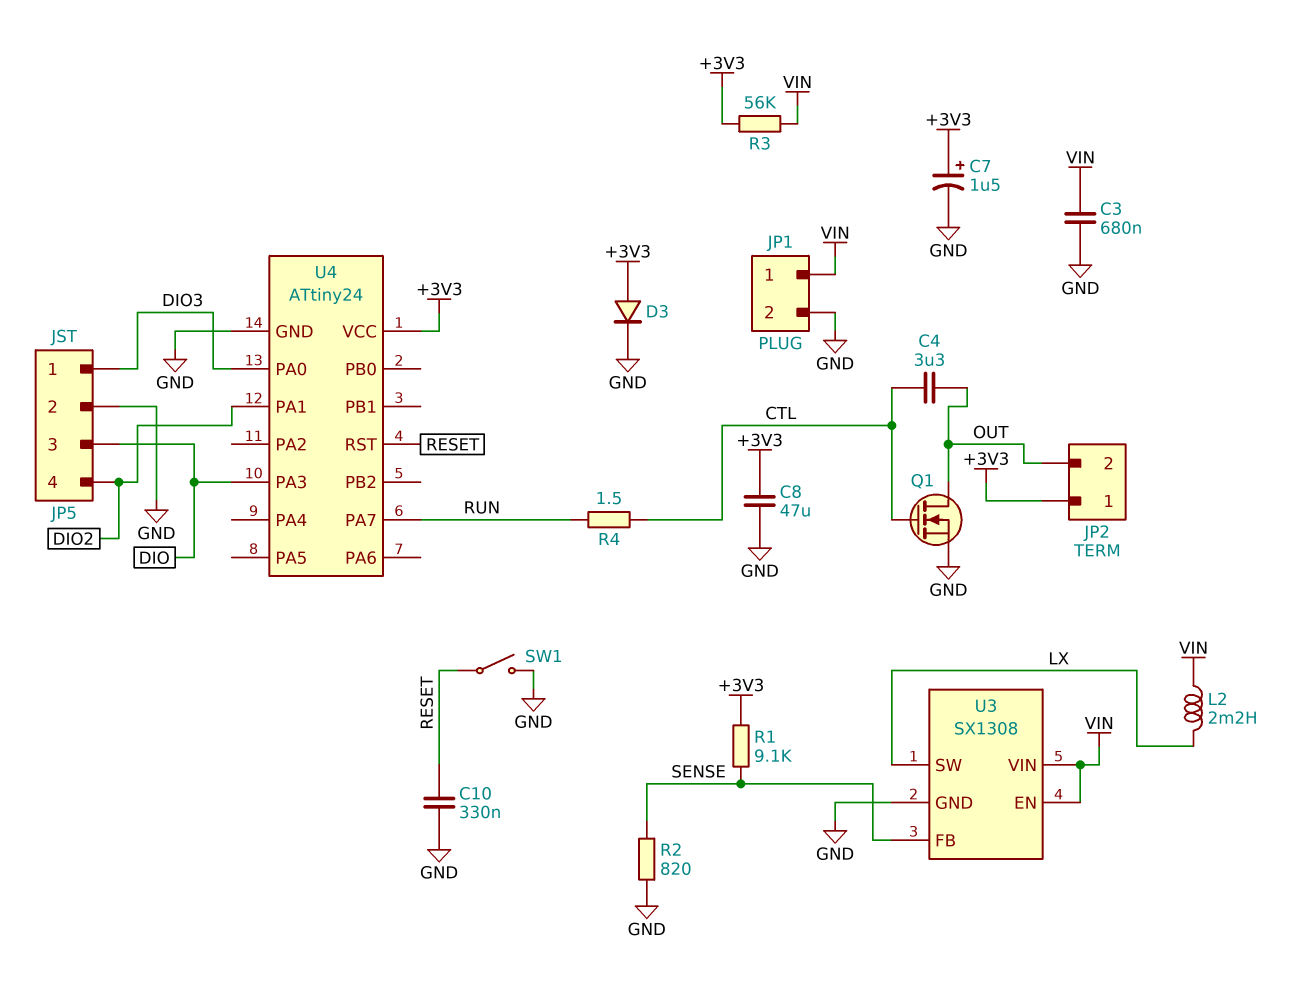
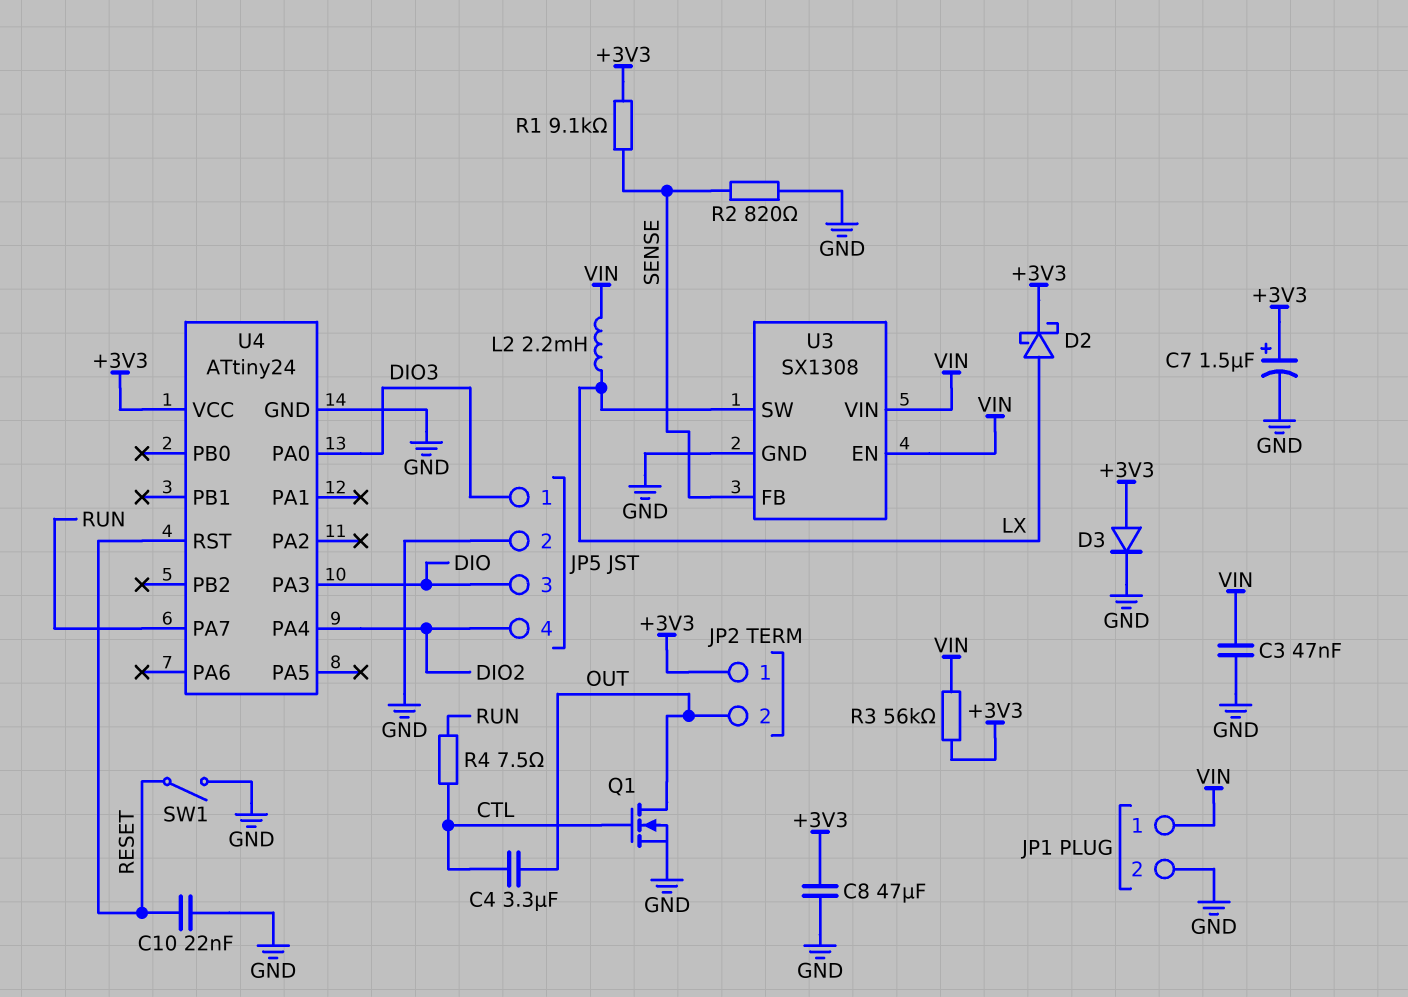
C3: 680nF (GND, VIN) -> 47nF (GND, VIN)
C10: 330nF (GND, RESET) -> 22nF (GND, RESET)
D2: none -> schottky (A LX, K +3V3)
R4: 1.5 (CTL, RUN) -> 7.5 (CTL, RUN)
U4 pin PA1: DIO2 -> none
U4 pin PA4: none -> DIO2

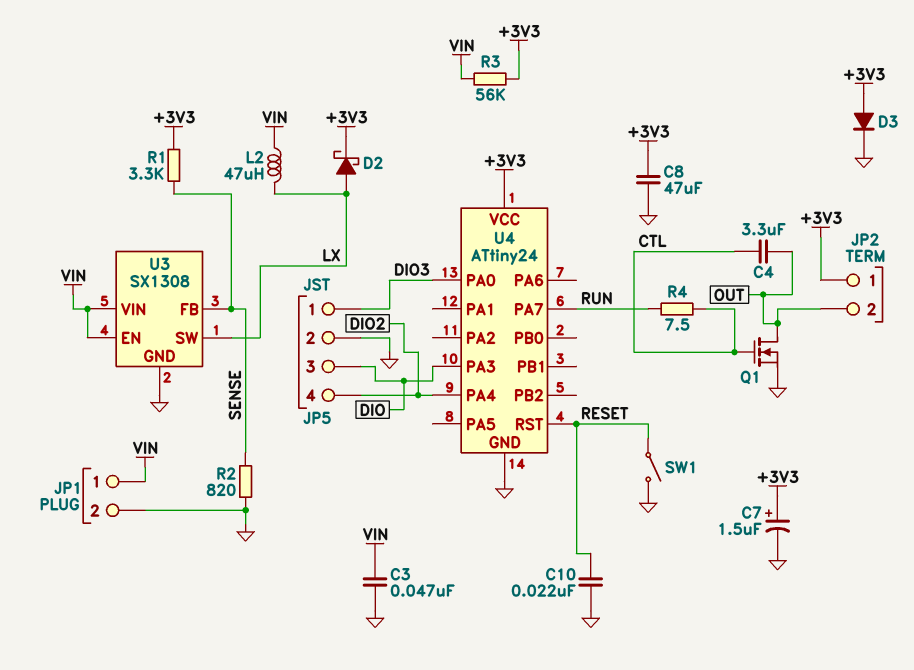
L2: 2.2mH (LX, VIN) -> 47uH (LX, VIN)
R1: 9.1k (+3V3, SENSE) -> 3.3k (+3V3, SENSE)

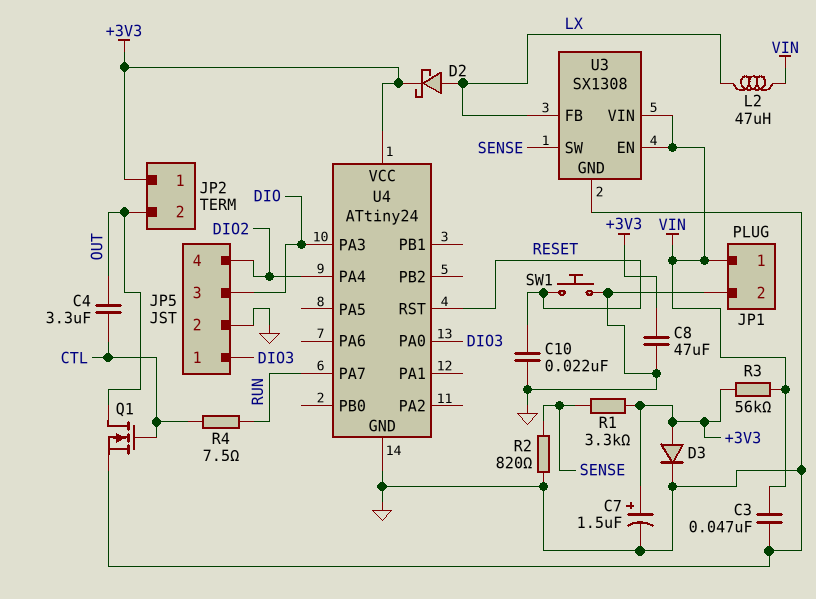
SW1: switch (GND, RESET) -> button (GND, RESET)
U3 pin FB: SENSE -> LX
U3 pin SW: LX -> SENSE

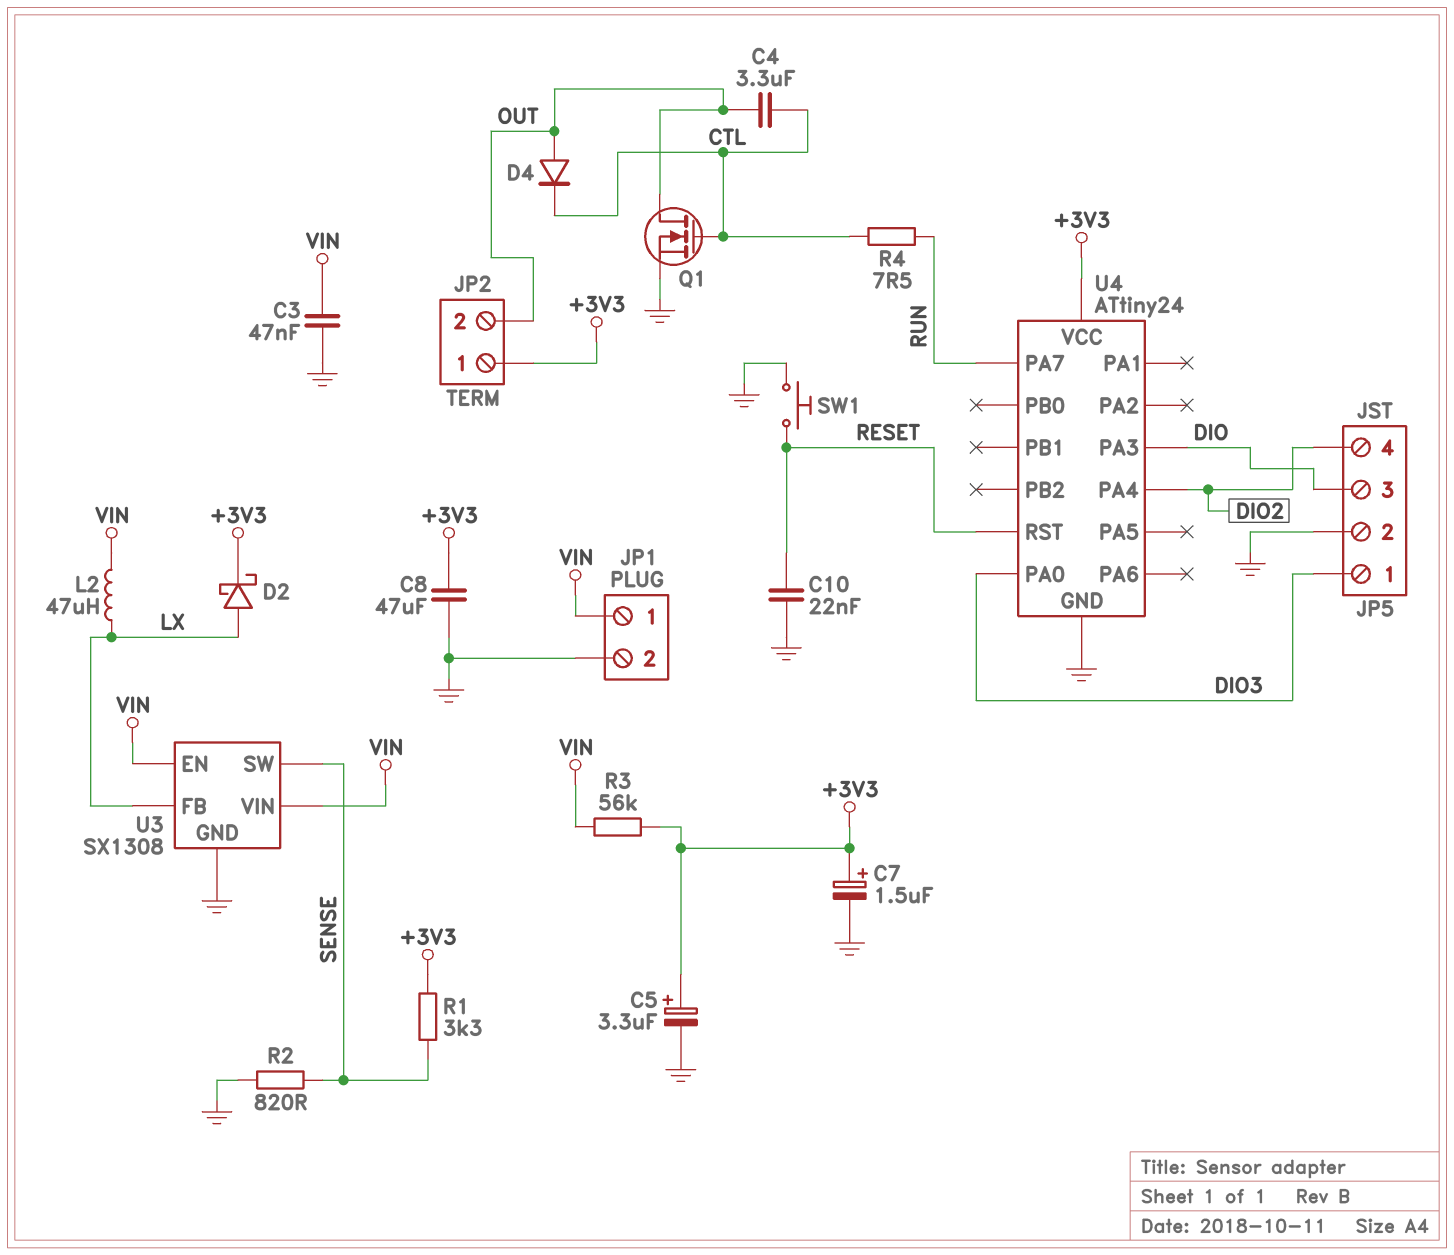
C5: none -> 3.3uF (plus +3V3, minus GND)
D3: diode (A +3V3, K GND) -> none
D4: none -> diode (A OUT, K CTL)

